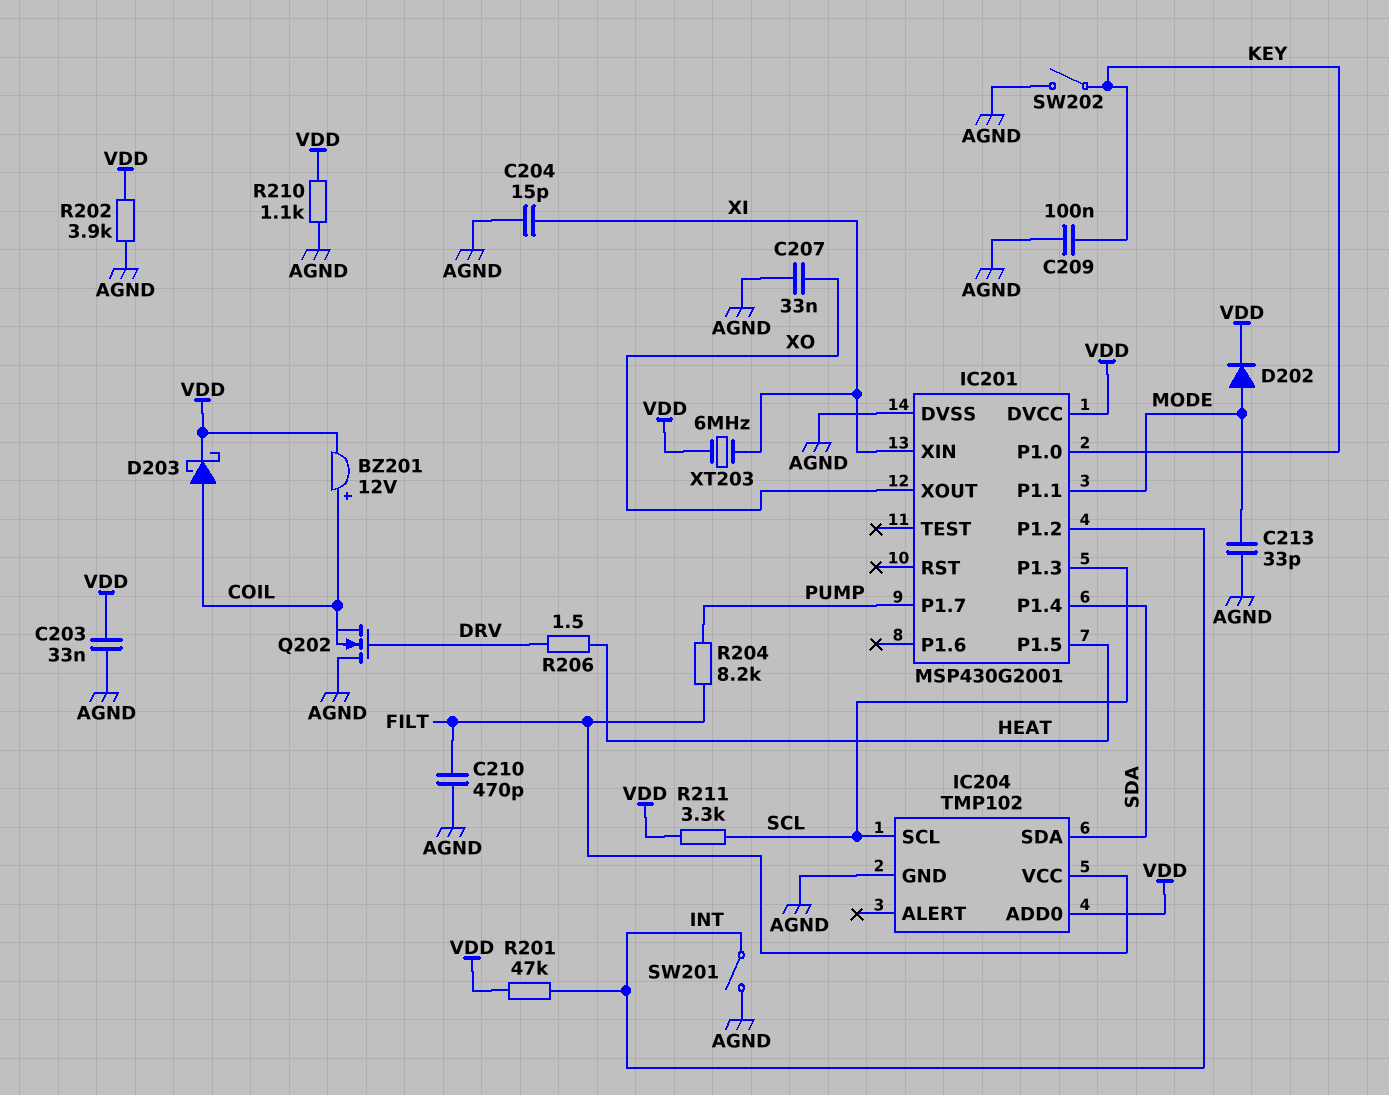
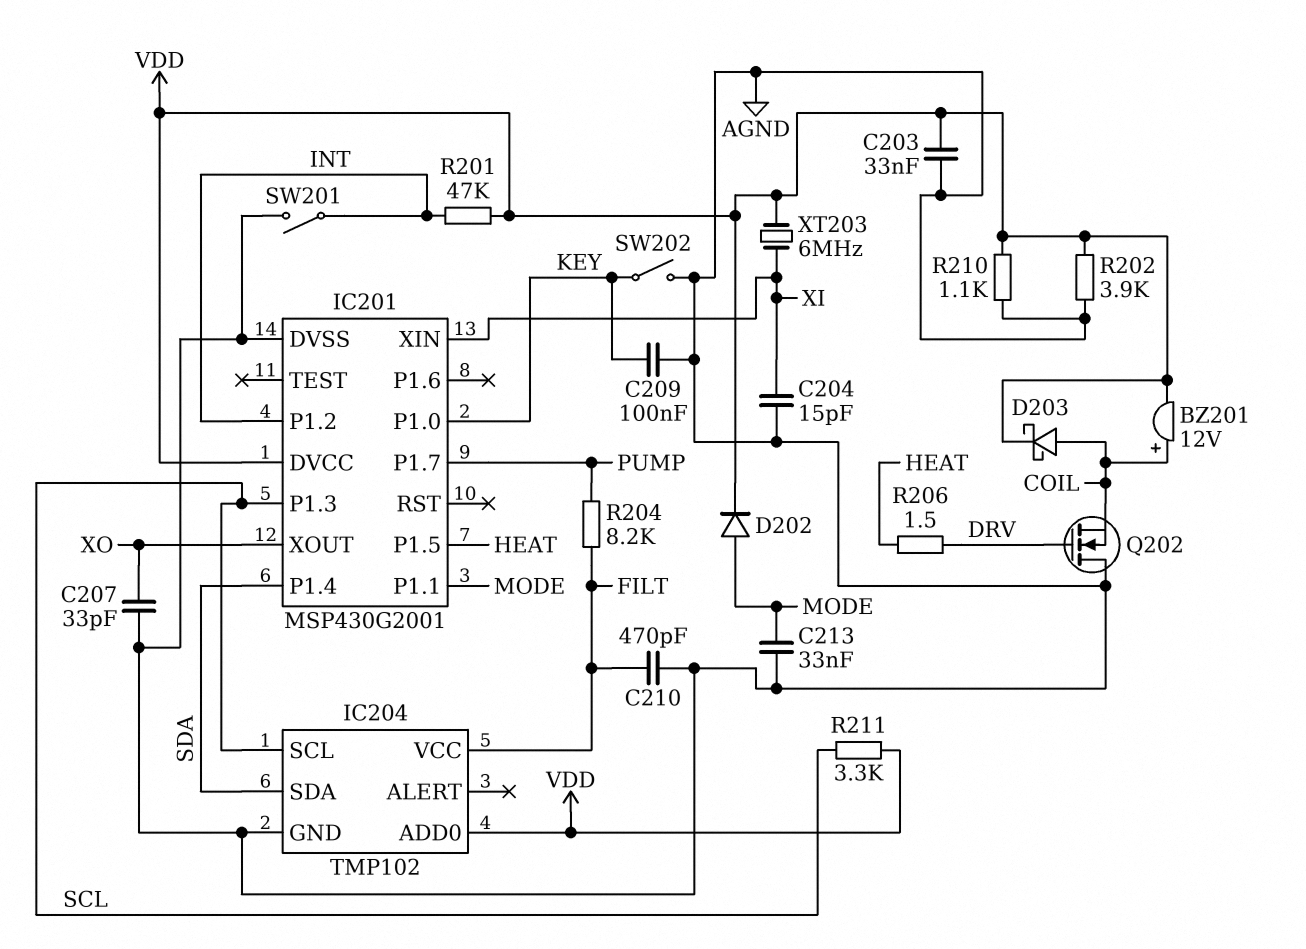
C207: 33nF (AGND, XO) -> 33pF (AGND, XO)
C213: 33pF (AGND, MODE) -> 33nF (AGND, MODE)

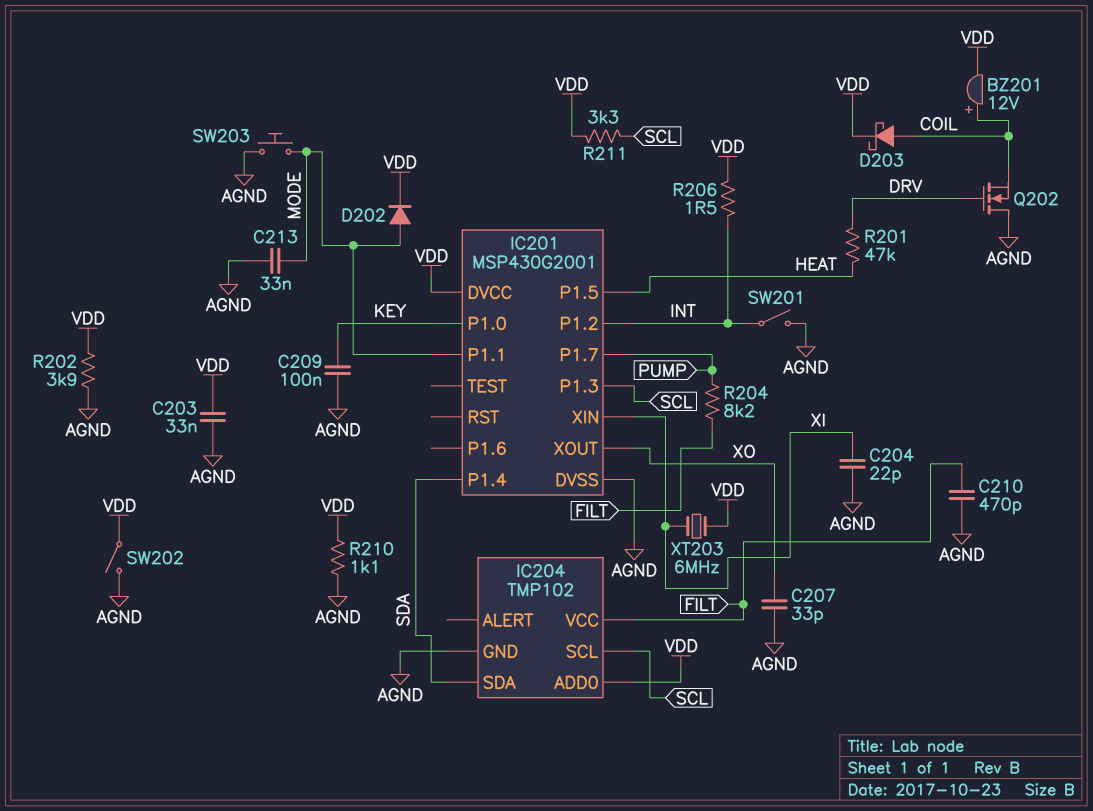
C204: 15pF (AGND, XI) -> 22pF (AGND, XI)
R201: 47k (INT, VDD) -> 47k (DRV, HEAT)
R206: 1.5 (DRV, HEAT) -> 1.5 (INT, VDD)
SW202: switch (AGND, KEY) -> switch (AGND, VDD)
SW203: none -> button (AGND, MODE)

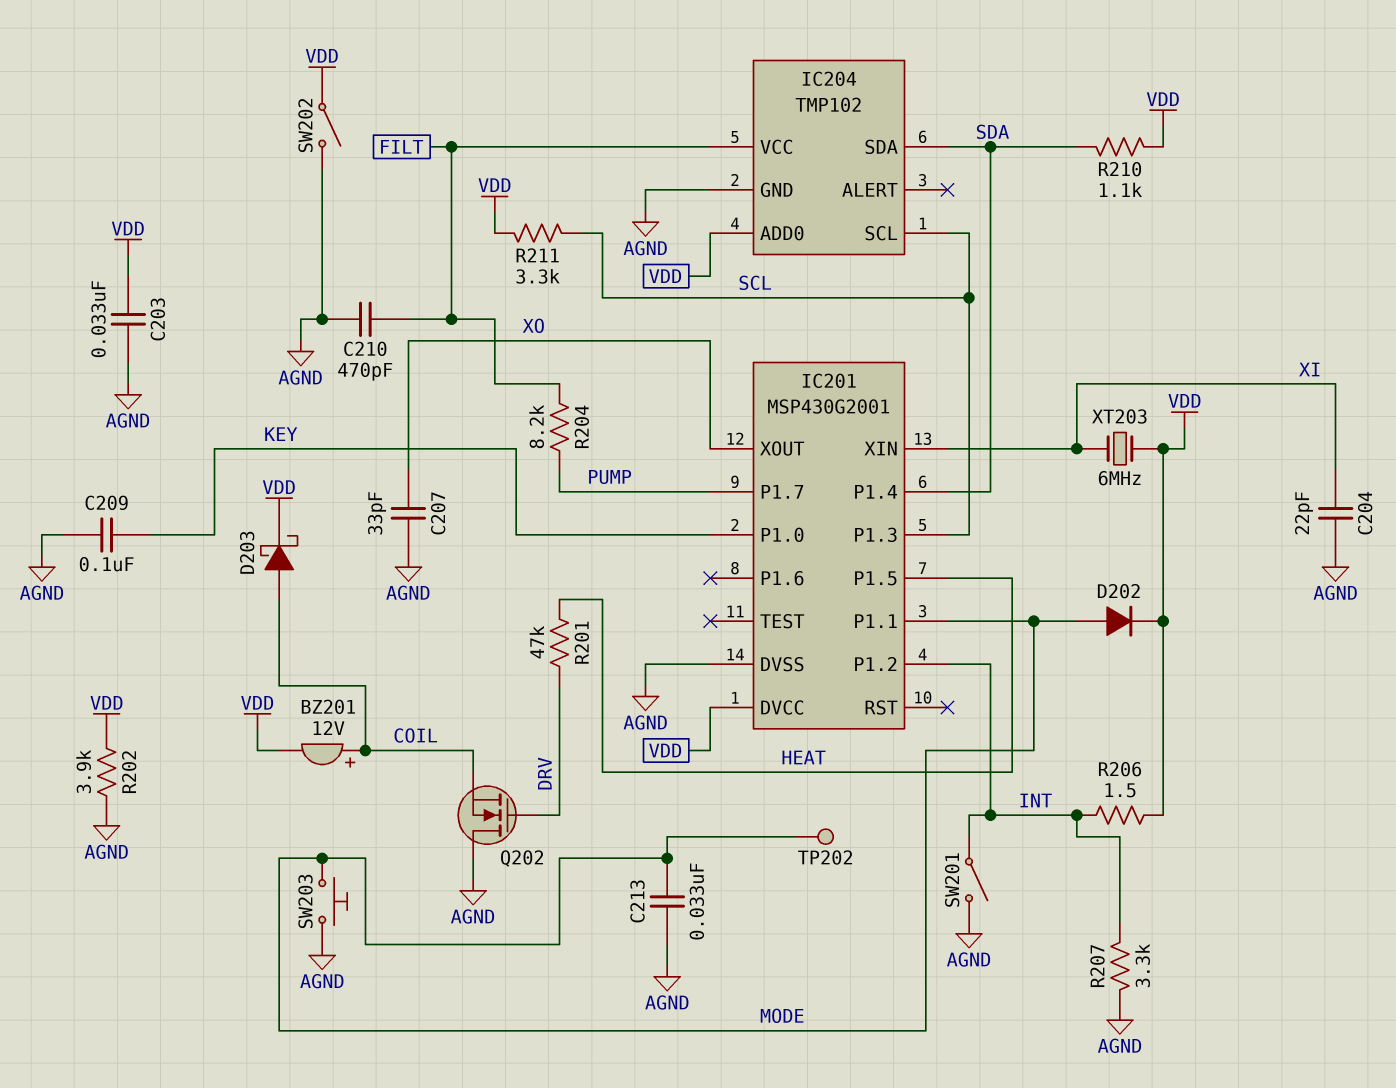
R207: none -> 3.3k (AGND, INT)
R210: 1.1k (AGND, VDD) -> 1.1k (SDA, VDD)
TP202: none -> test point (MODE)

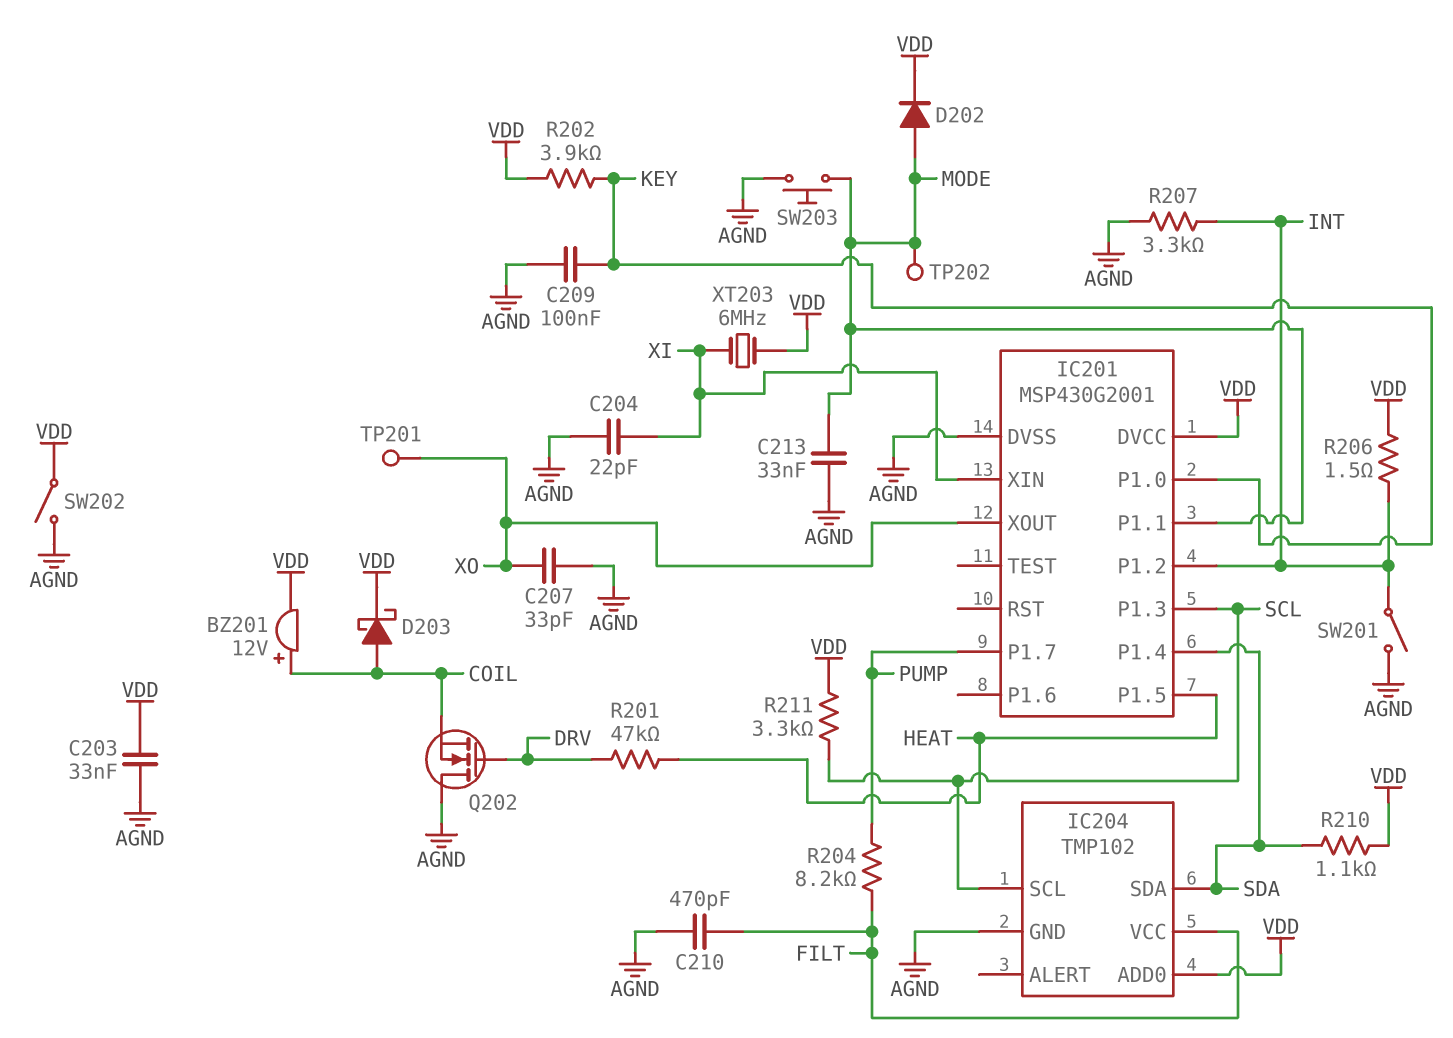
R202: 3.9k (AGND, VDD) -> 3.9k (KEY, VDD)
TP201: none -> test point (XO)

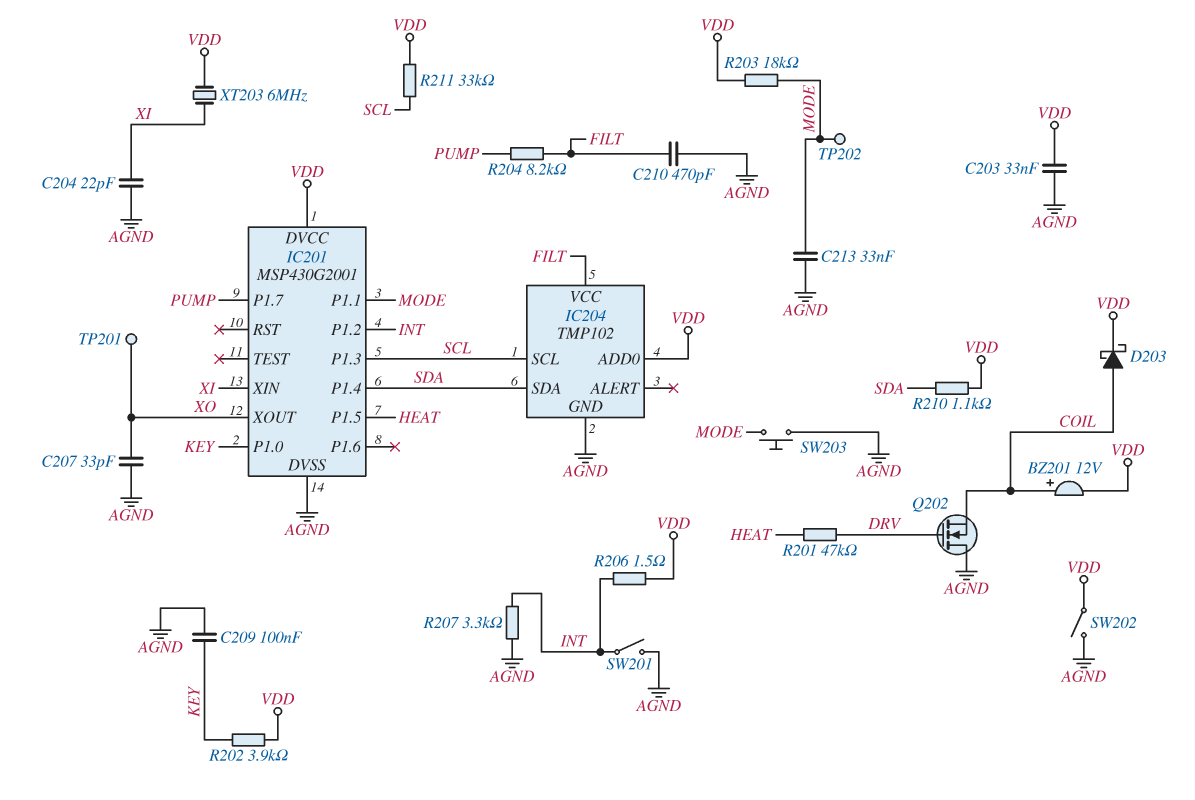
D202: diode (A MODE, K VDD) -> none
R203: none -> 18k (MODE, VDD)
R211: 3.3k (SCL, VDD) -> 33k (SCL, VDD)

